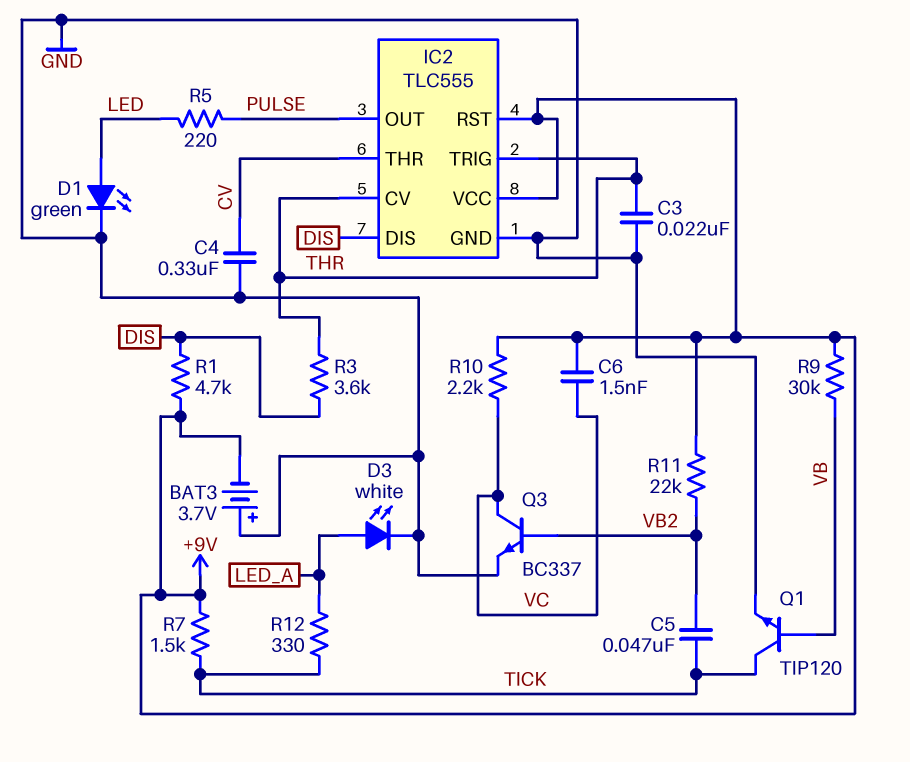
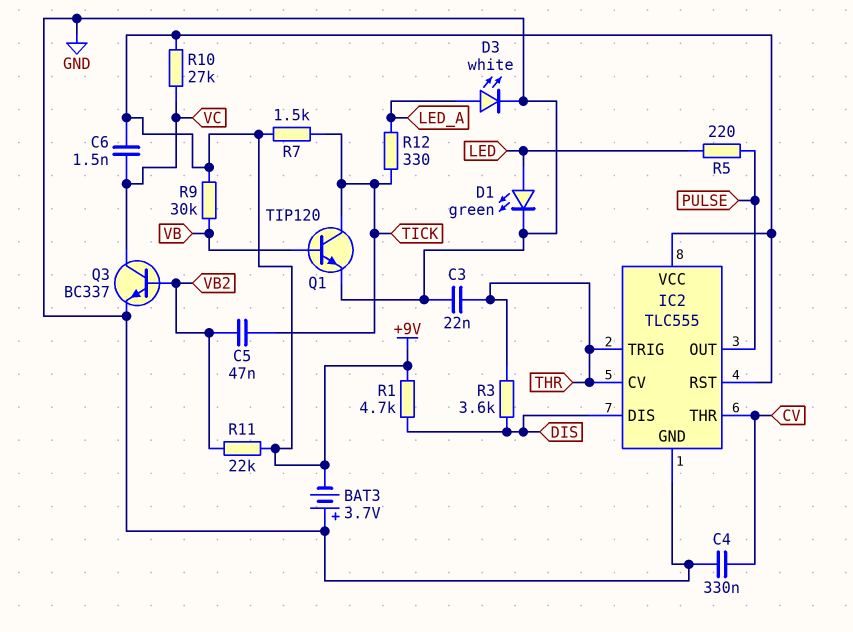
R10: 2.2k (+9V, VC) -> 27k (+9V, VC)

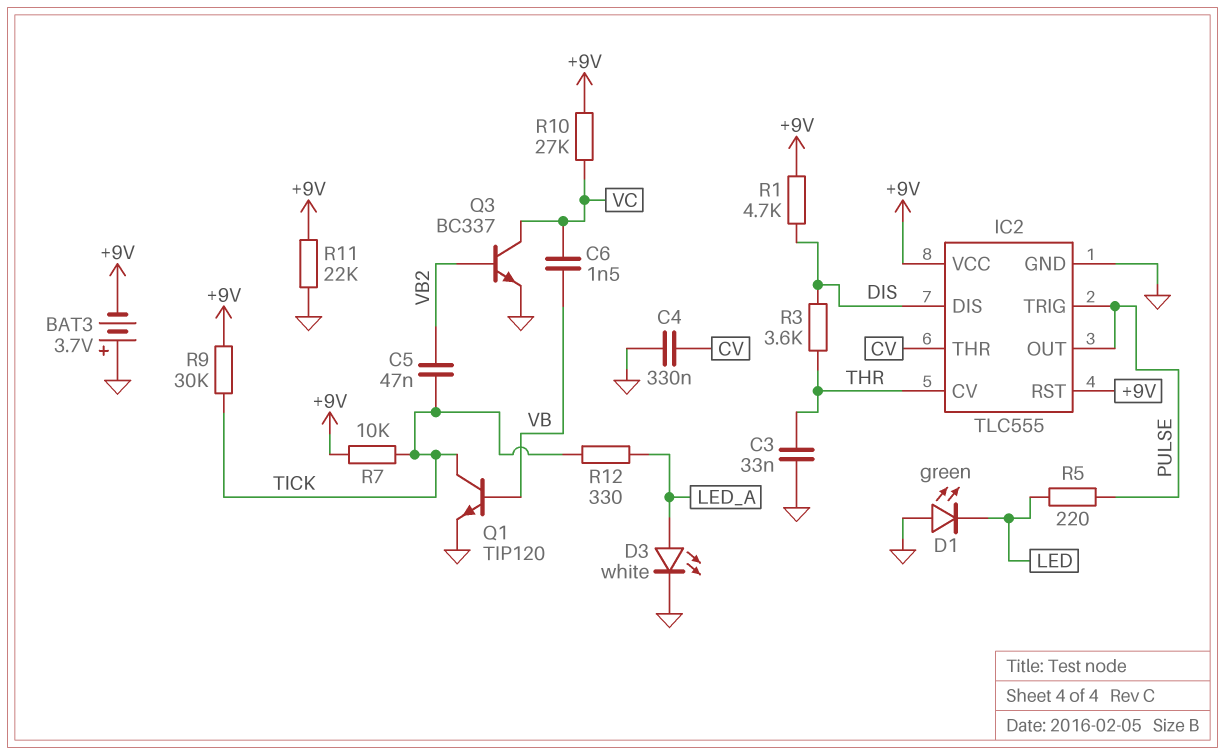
C3: 22nF (GND, THR) -> 33nF (GND, THR)
C6: 1.5nF (+9V, VC) -> 1.5nF (VB, VC)
D1: LED green (A LED, K GND) -> LED green (A GND, K LED)
IC2 pin TRIG: THR -> PULSE
R7: 1.5k (+9V, TICK) -> 10k (+9V, TICK)
R9: 30k (+9V, VB) -> 30k (+9V, TICK)
R11: 22k (+9V, VB2) -> 22k (+9V, GND)

